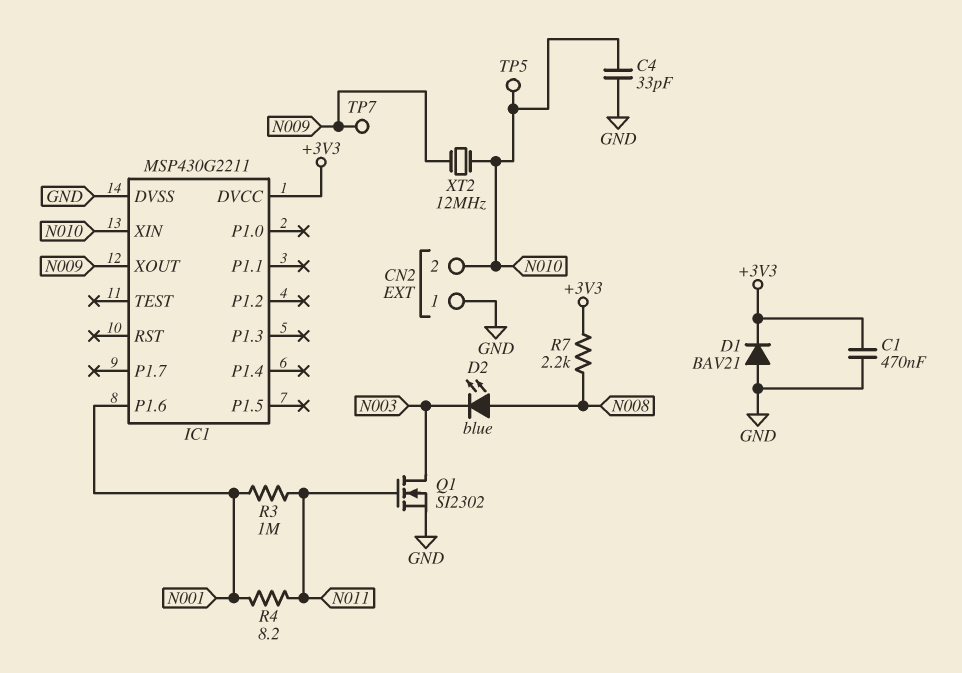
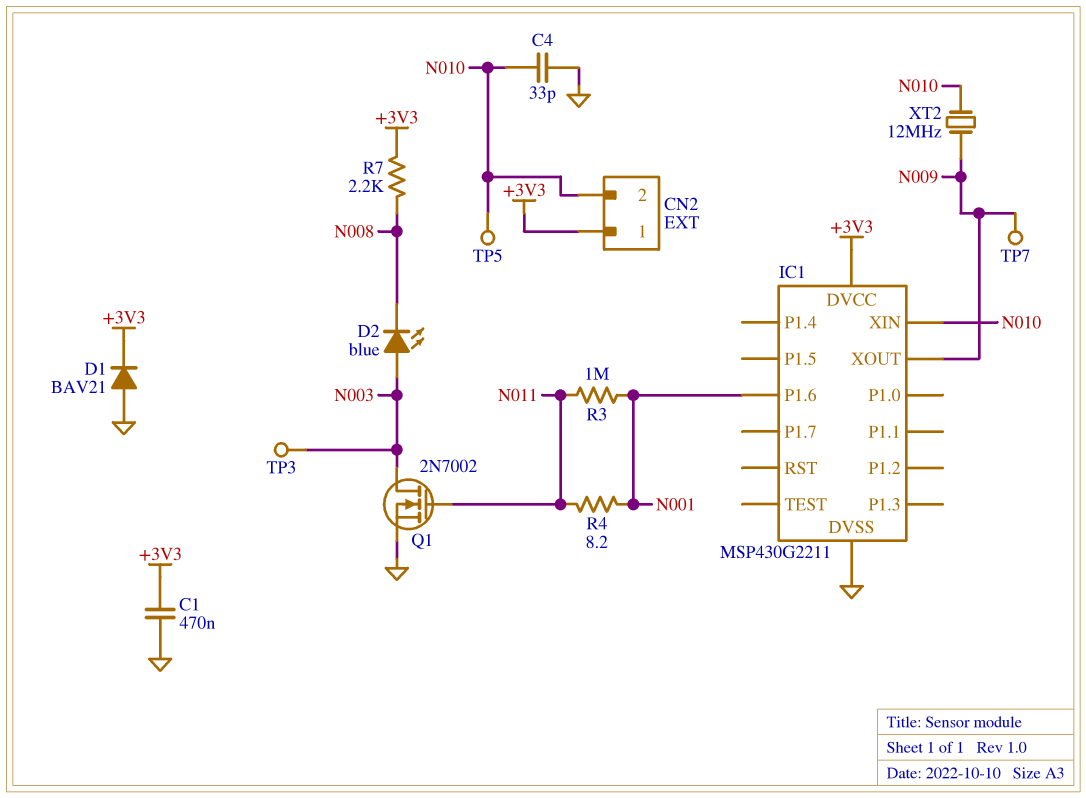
CN2 pin 1: GND -> +3V3
D2: LED blue (A N008, K N003) -> LED blue (A N003, K N008)
Q1: NMOS SI2302 (G N011, D N003, S GND) -> NMOS 2N7002 (G N011, D N003, S GND)
TP3: none -> test point (N003)

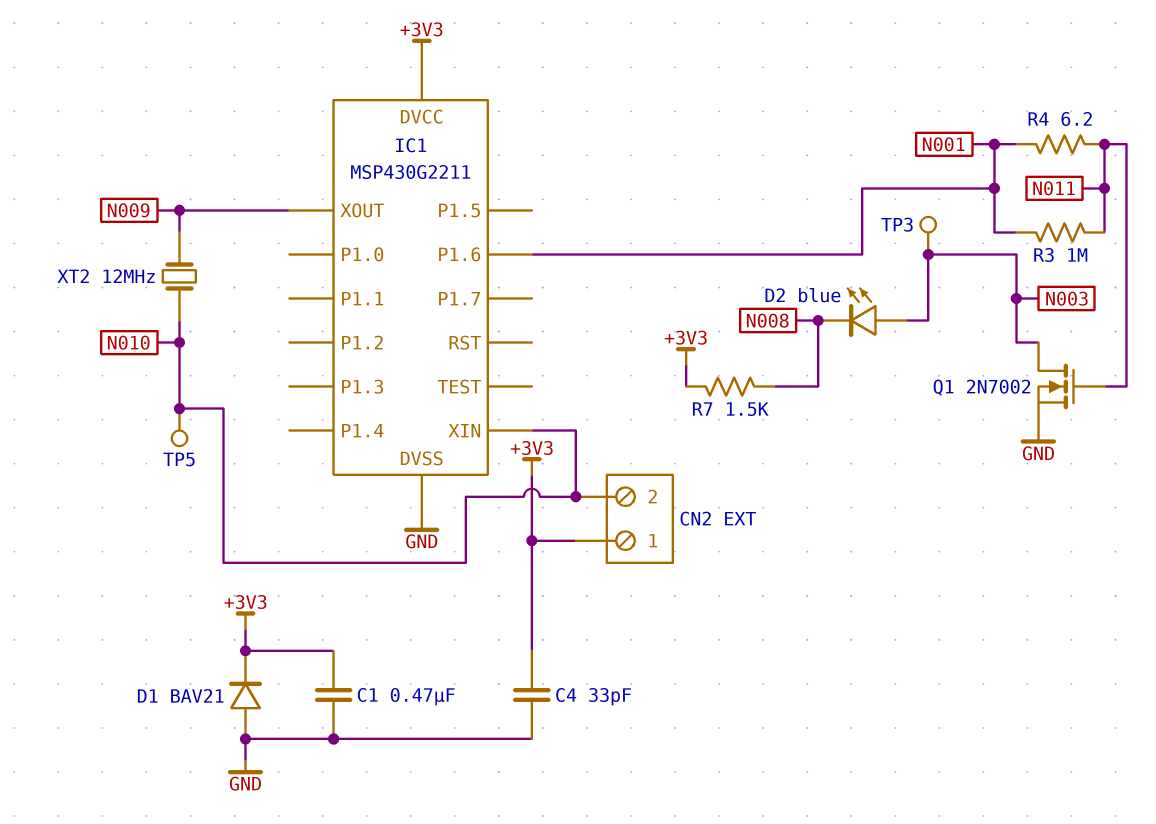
C4: 33pF (GND, N010) -> 33pF (+3V3, GND)
R4: 8.2 (N001, N011) -> 6.2 (N001, N011)
R7: 2.2k (+3V3, N008) -> 1.5k (+3V3, N008)
TP7: test point (N009) -> none

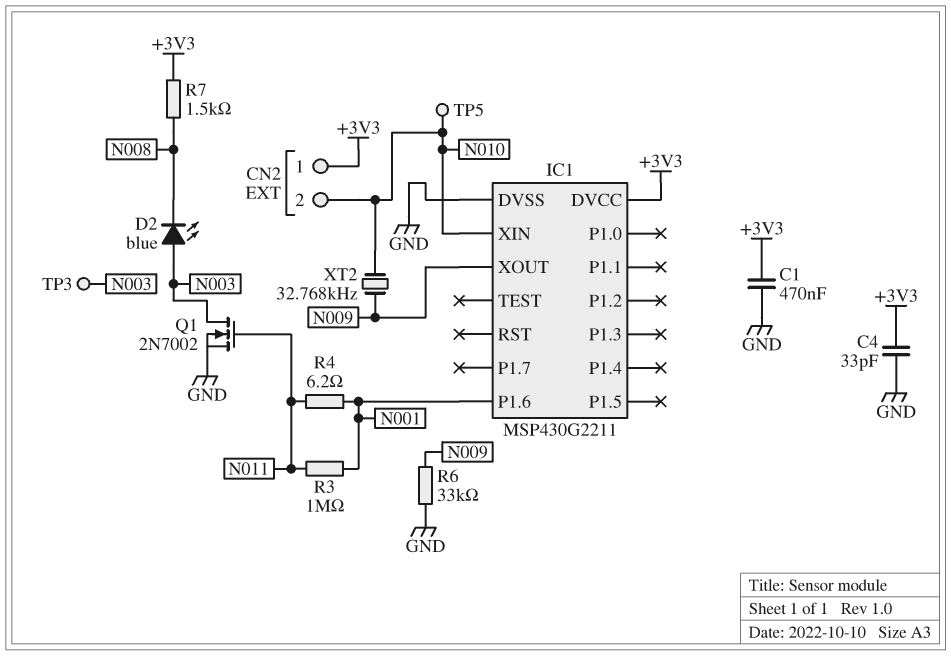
D1: diode BAV21 (A GND, K +3V3) -> none
R6: none -> 33k (GND, N009)
XT2: 12MHz (N009, N010) -> 32.768kHz (N009, N010)

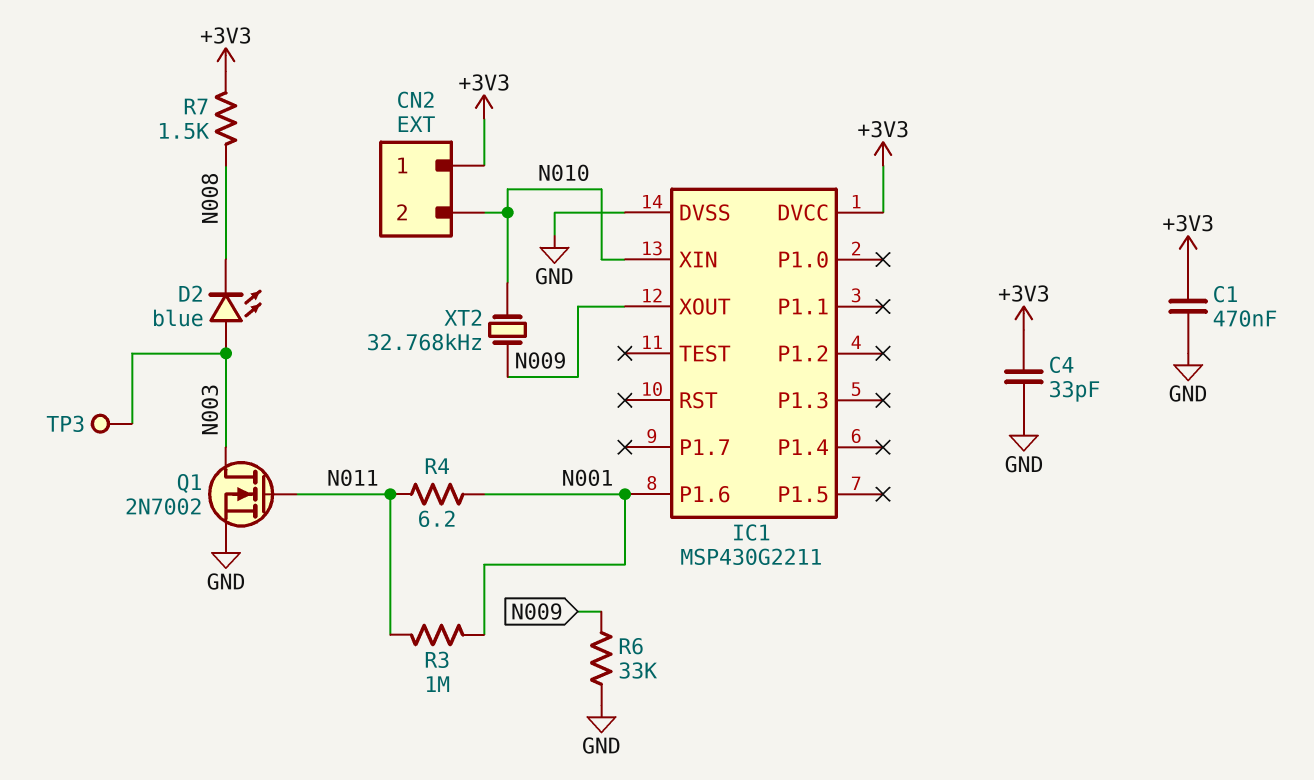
TP5: test point (N010) -> none

